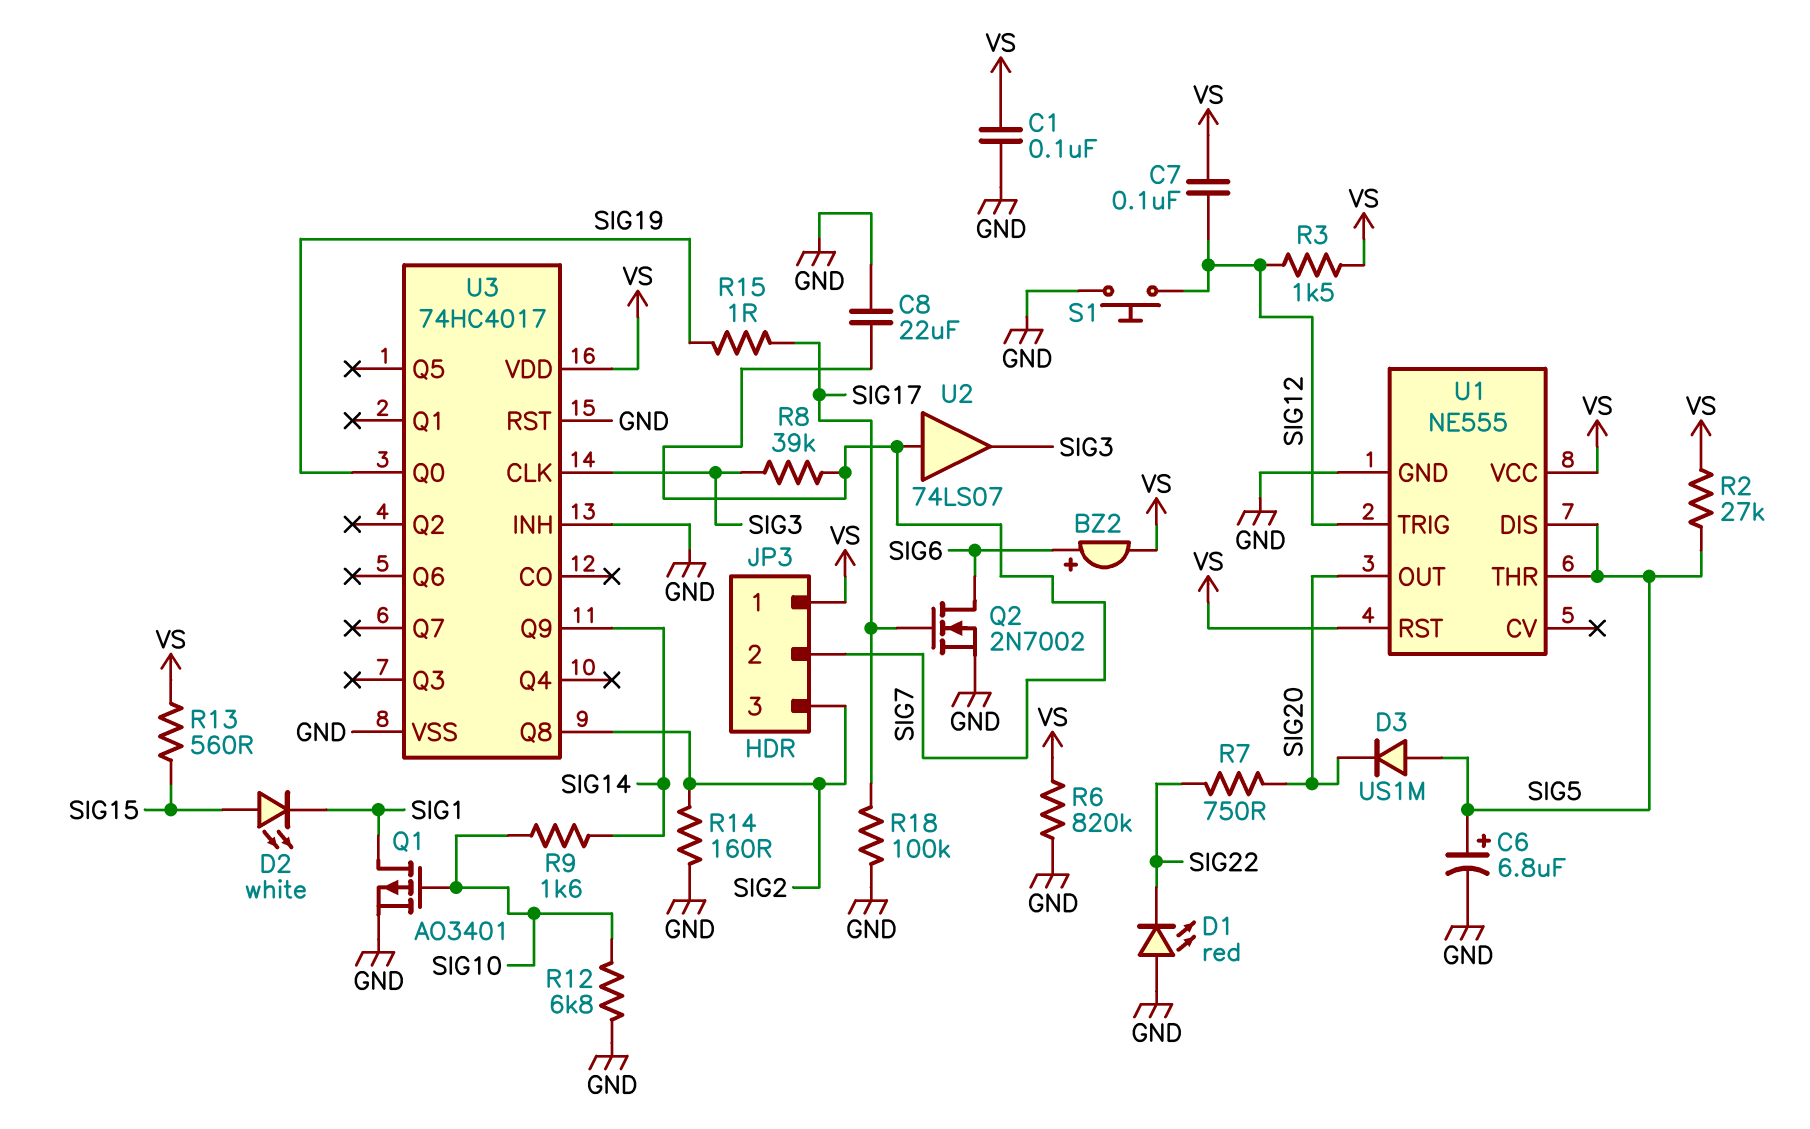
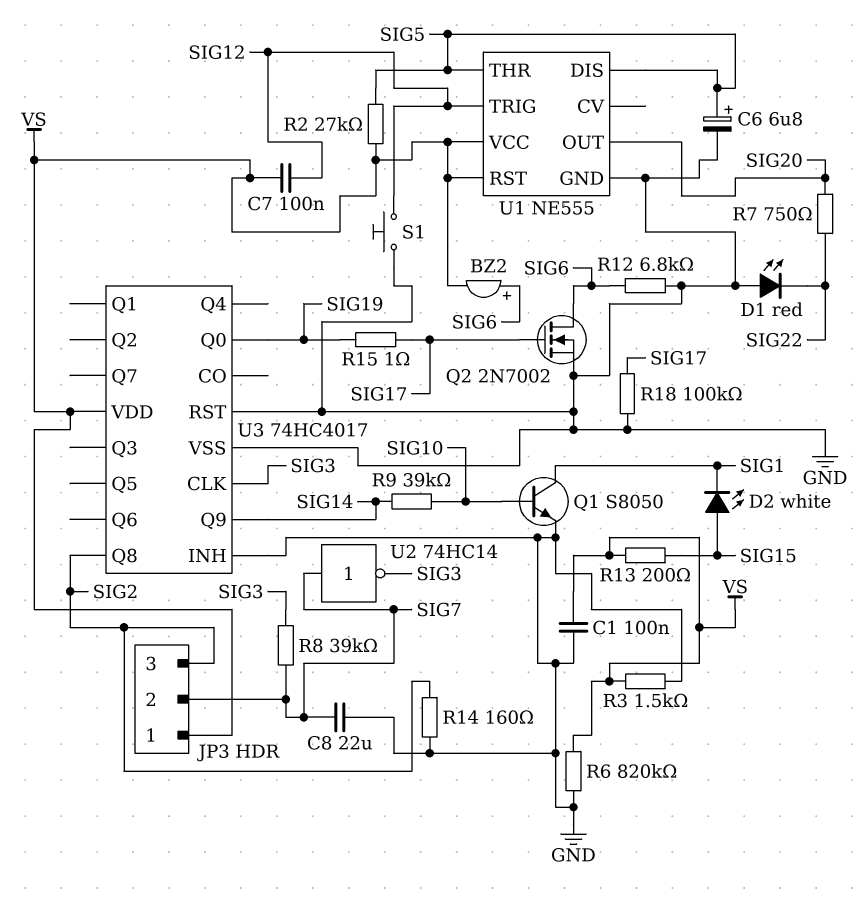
D3: diode US1M (A SIG5, K SIG20) -> none
Q1: PMOS AO3401 (G SIG10, D SIG1, S GND) -> NPN S8050 (B SIG10, C SIG1, E GND)
R3: 1.5k (SIG12, VS) -> 1.5k (GND, VS)
R9: 1.6k (SIG10, SIG14) -> 39k (SIG10, SIG14)
R12: 6.8k (GND, SIG10) -> 6.8k (GND, SIG6)
R13: 560 (SIG15, VS) -> 200 (SIG15, VS)
U2: buffer 74LS07 (in SIG7, out SIG3) -> NOT 74HC14 (in SIG7, out SIG3)

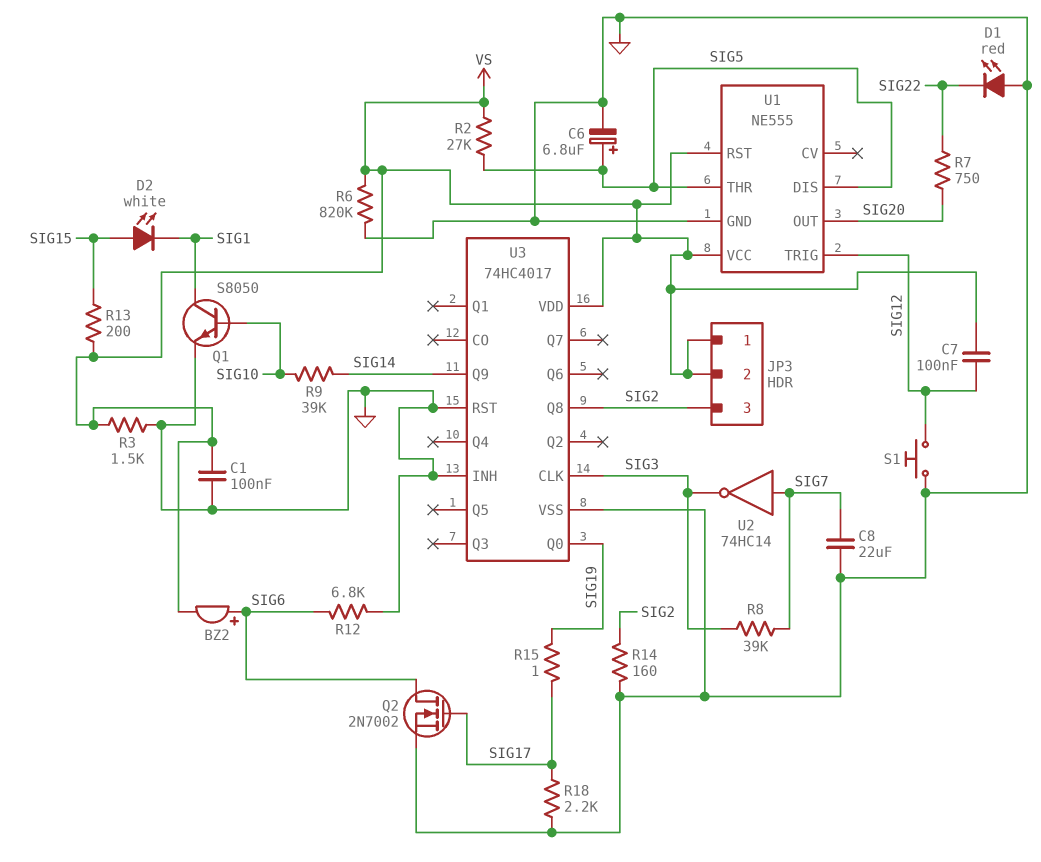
JP3 pin 2: SIG7 -> VS
R18: 100k (GND, SIG17) -> 2.2k (GND, SIG17)

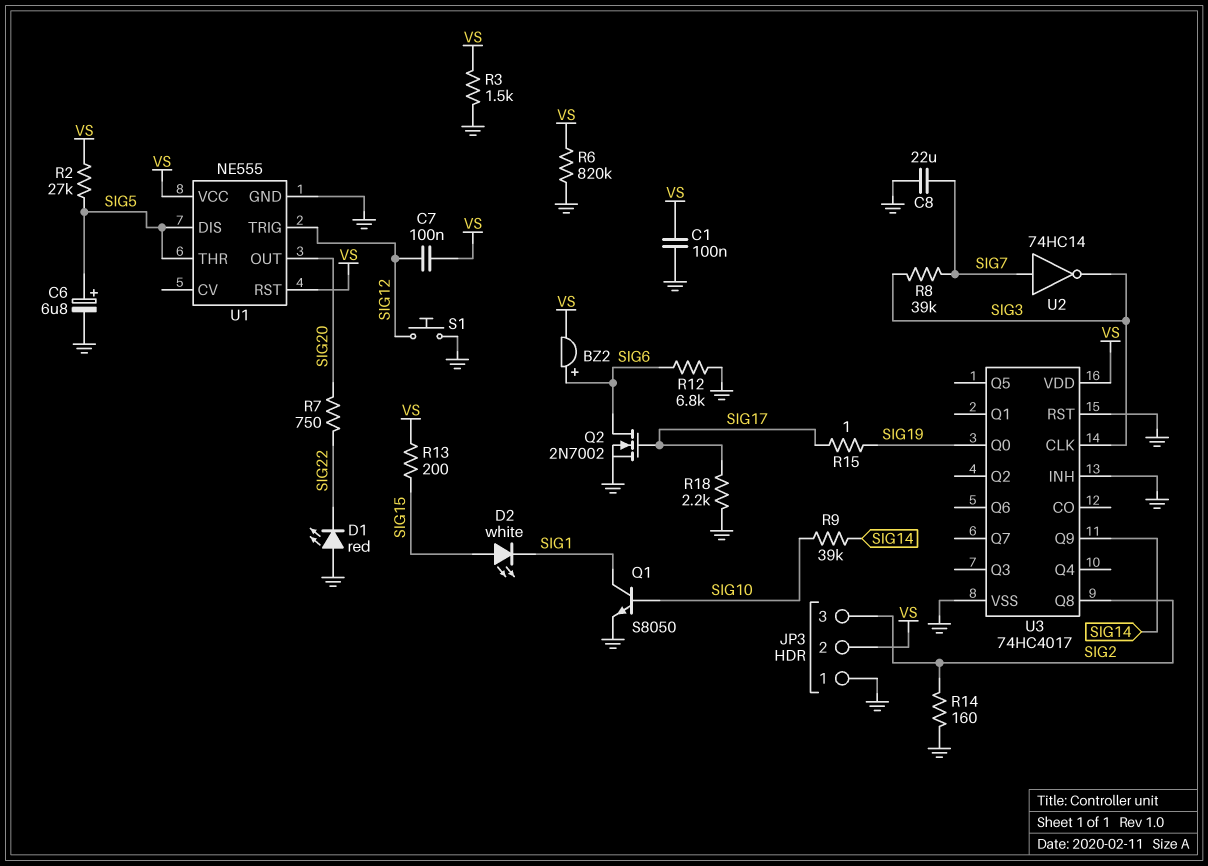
JP3 pin 1: VS -> GND

